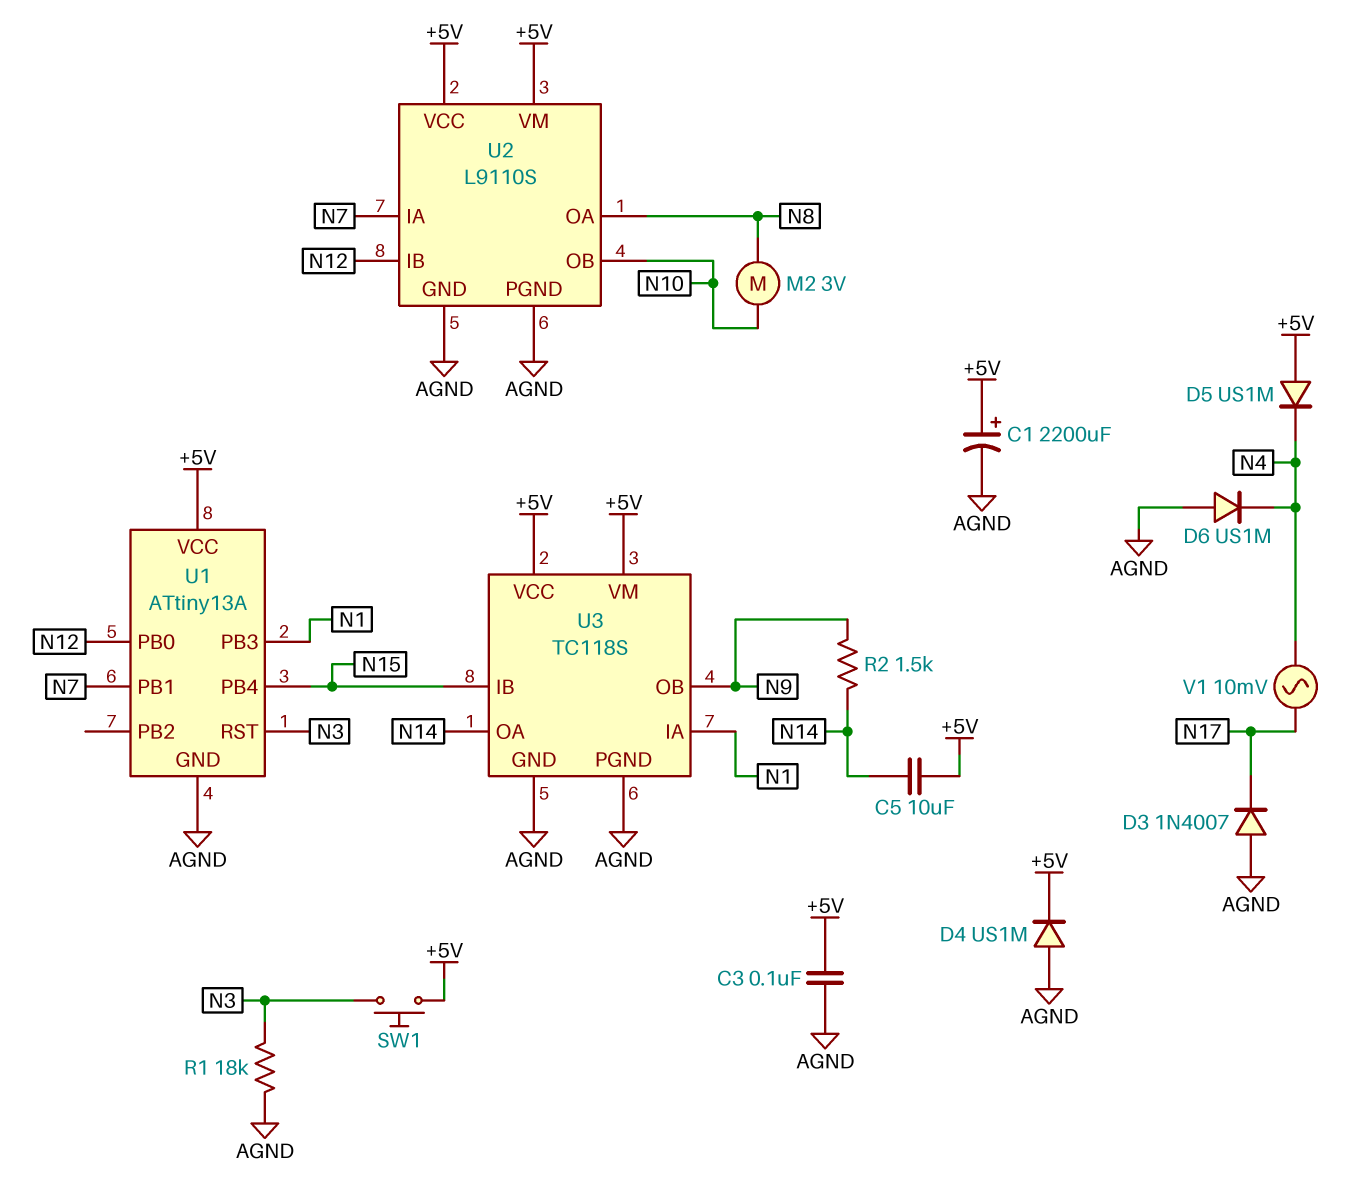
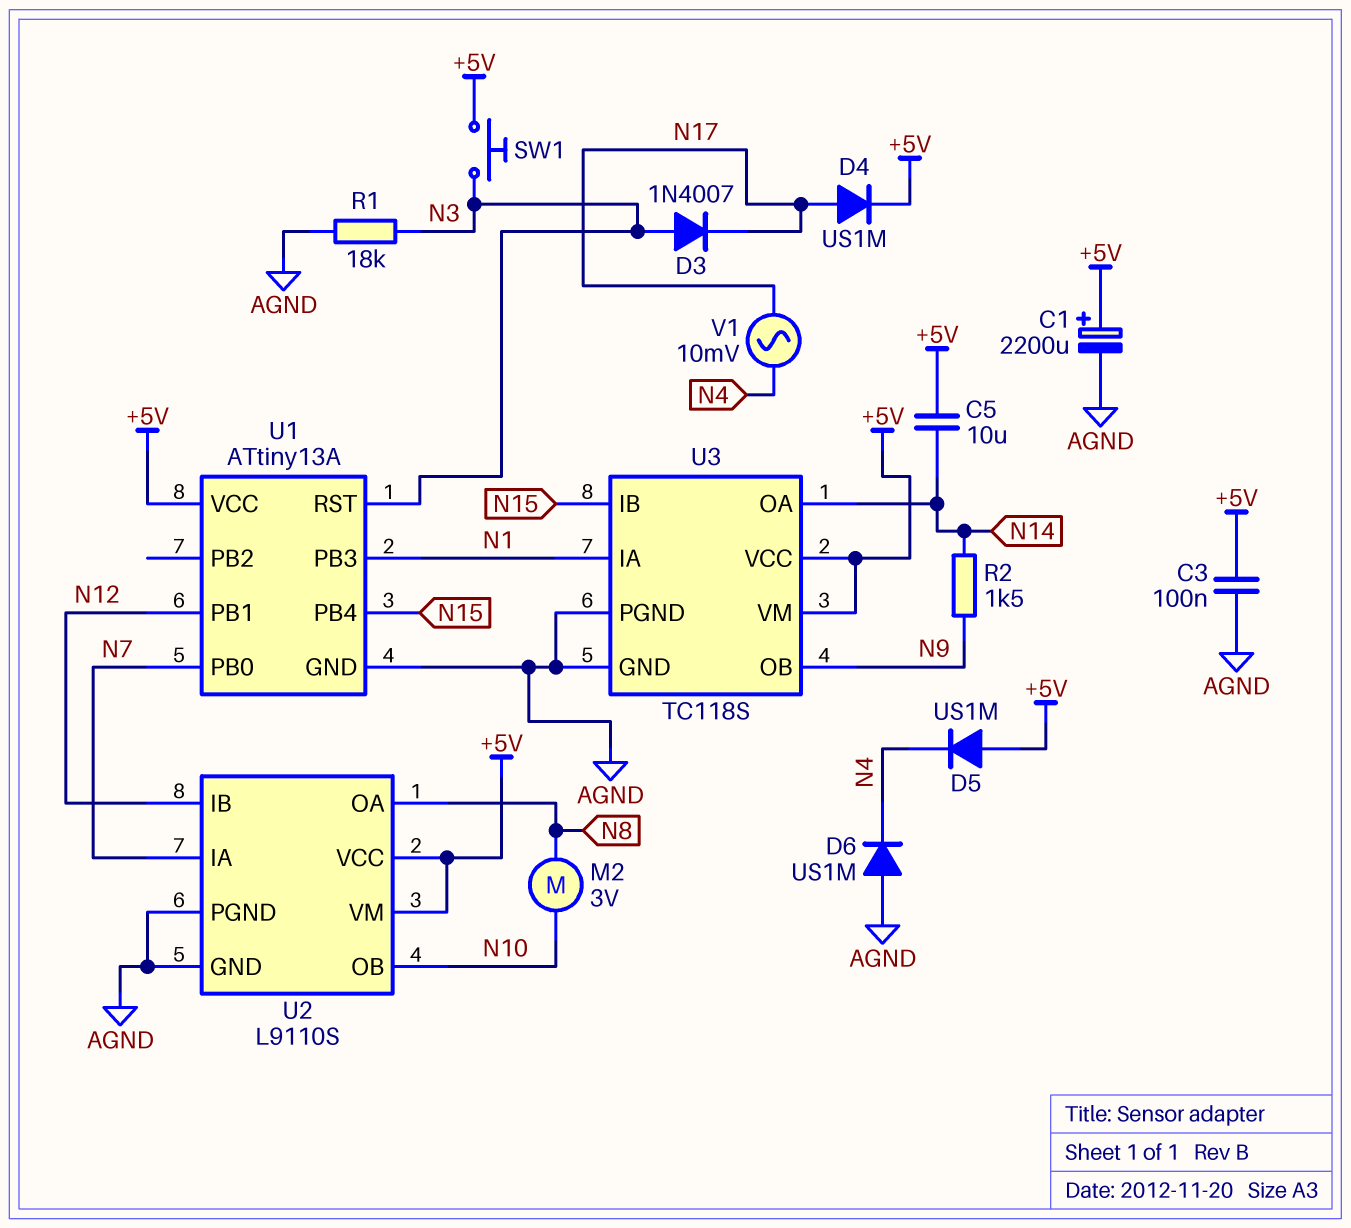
D3: diode 1N4007 (A AGND, K N17) -> diode 1N4007 (A N3, K N17)
D4: diode US1M (A AGND, K +5V) -> diode US1M (A N17, K +5V)
U1 pin PB0: N12 -> N7
U1 pin PB1: N7 -> N12

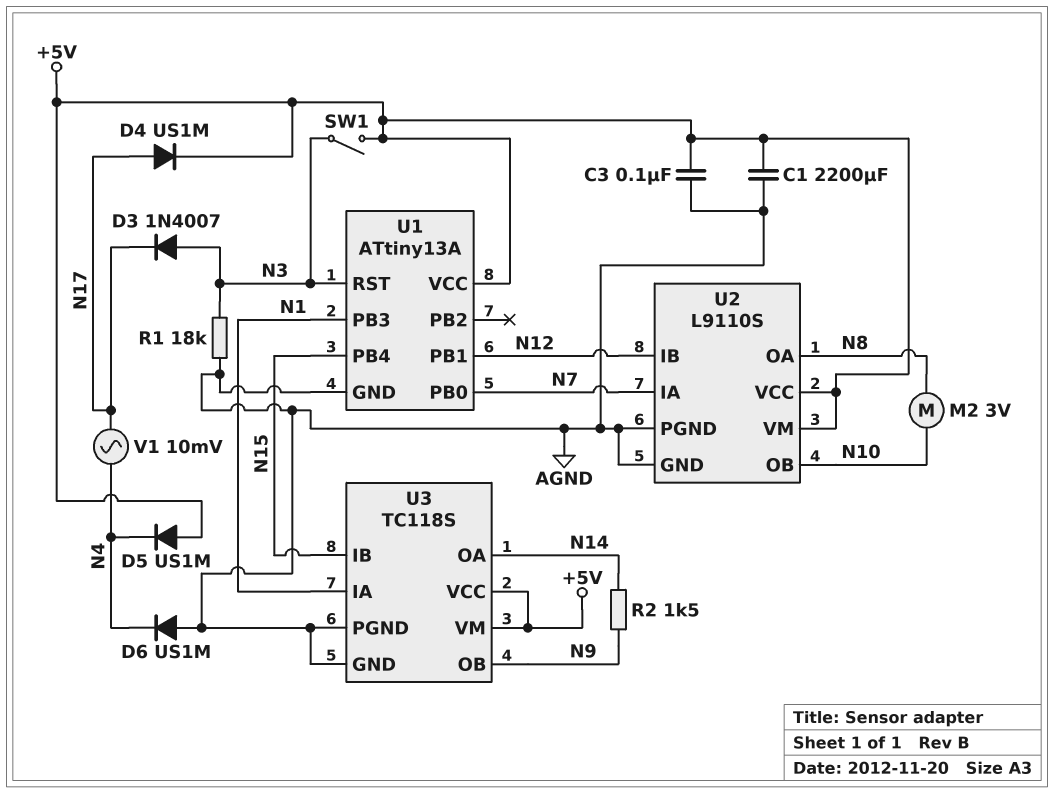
C1: 2200uF (plus +5V, minus AGND) -> 2200uF (+5V, AGND)
C5: 10uF (+5V, N14) -> none
SW1: button (+5V, N3) -> switch (+5V, N3)

